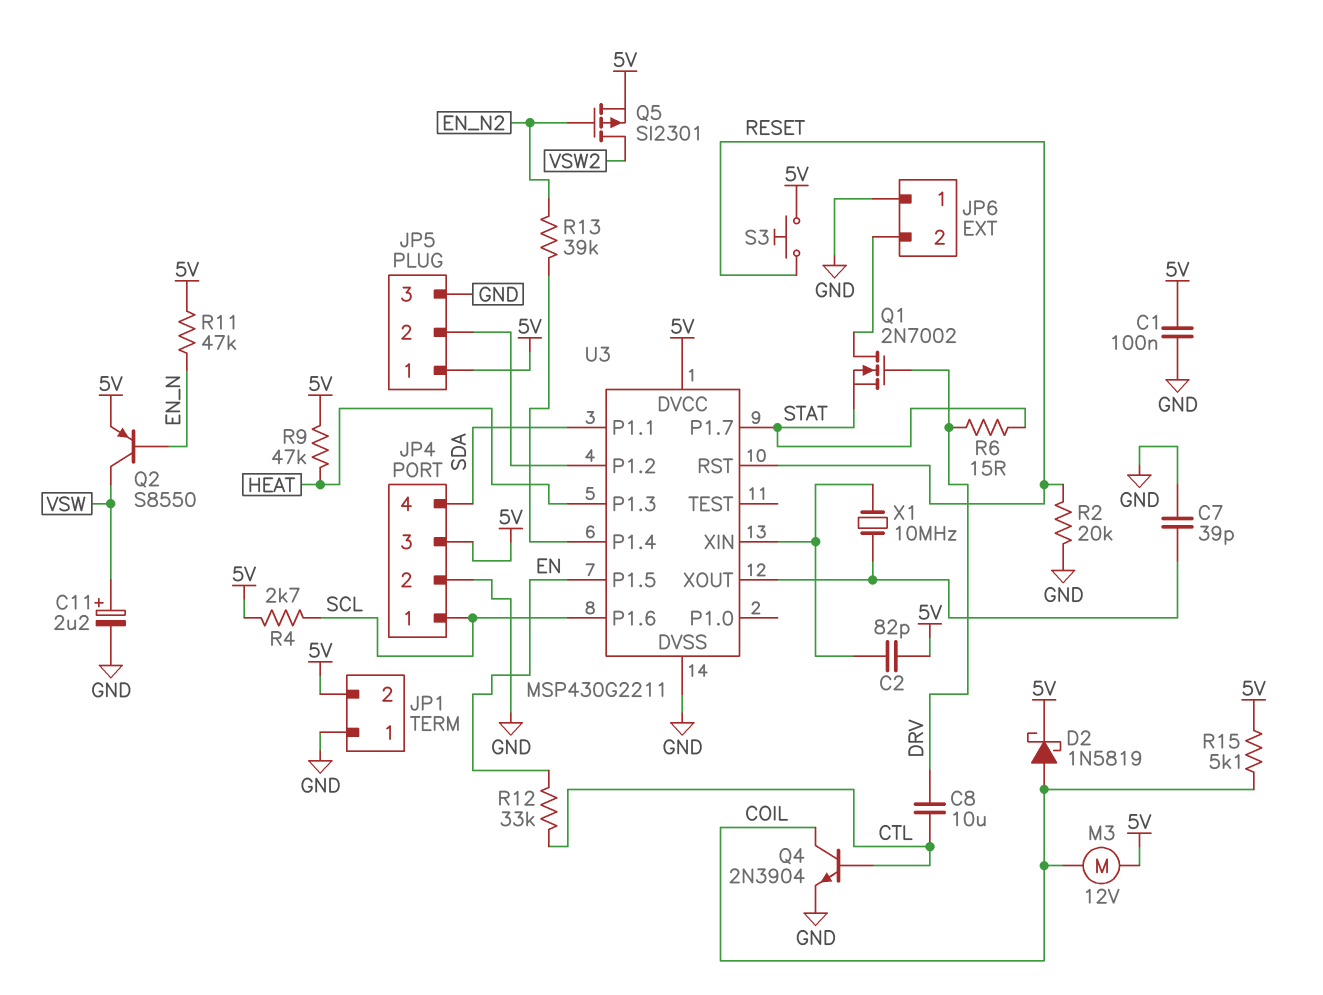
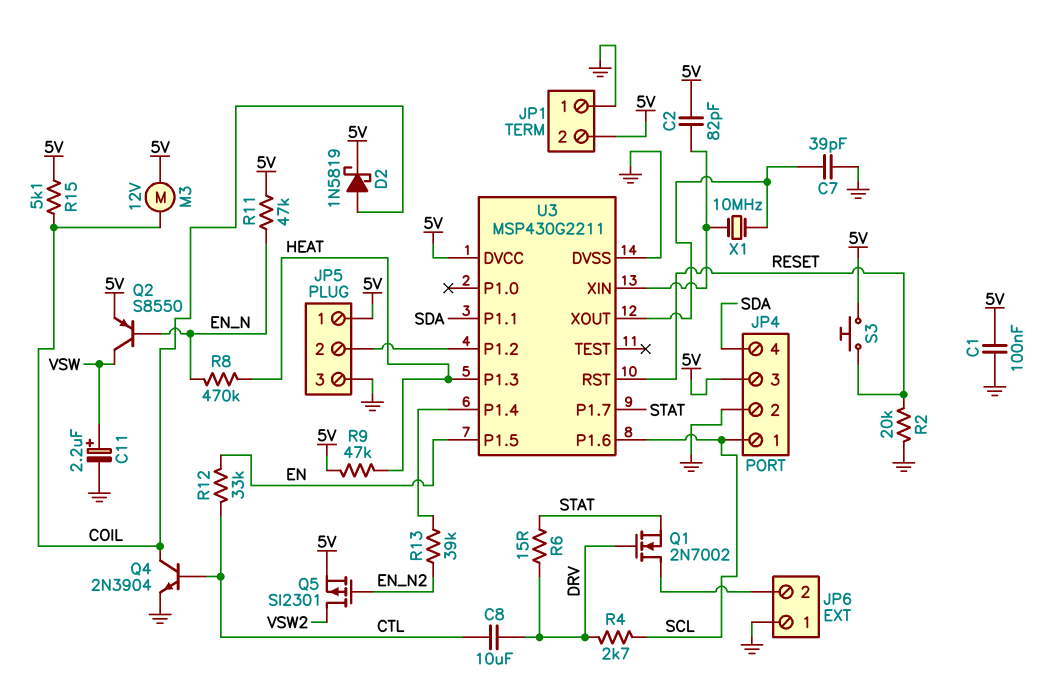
R4: 2.7k (5V, SCL) -> 2.7k (DRV, SCL)
R8: none -> 470k (EN_N, HEAT)

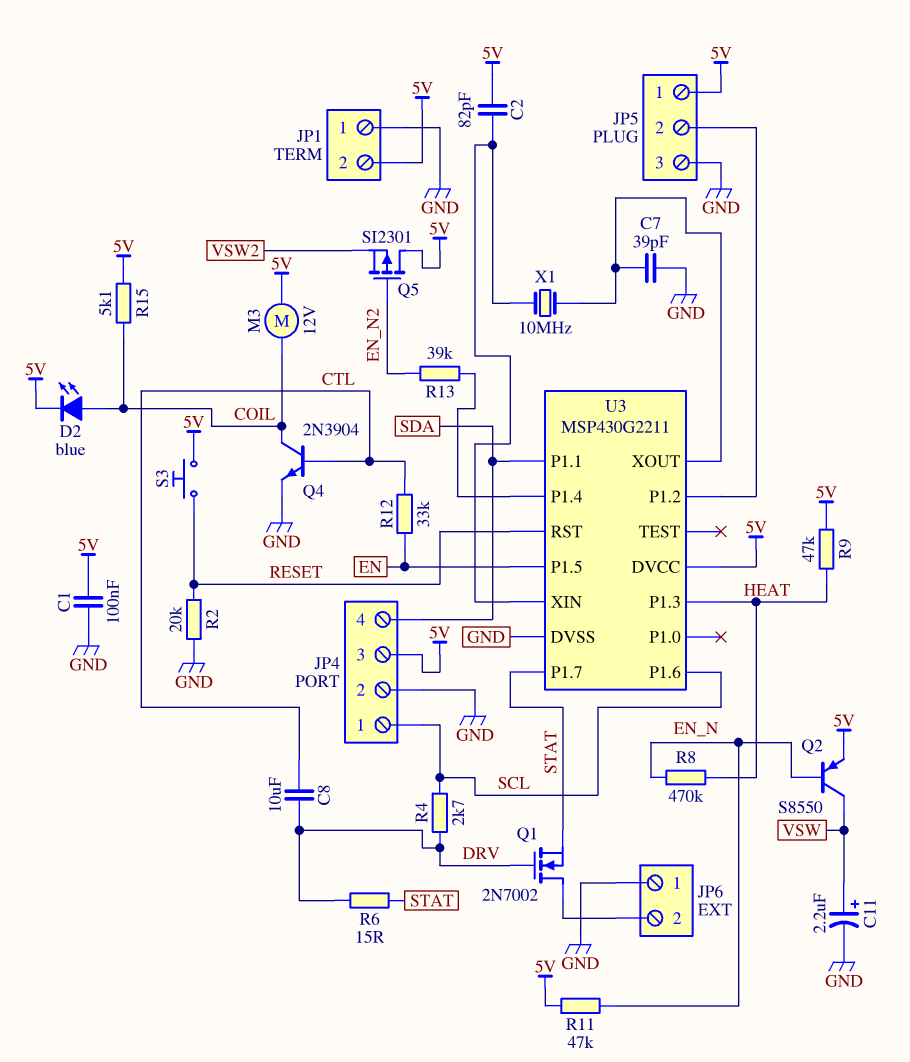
D2: schottky 1N5819 (A COIL, K 5V) -> LED blue (A COIL, K 5V)
Q5: PMOS SI2301 (G EN_N2, D VSW2, S 5V) -> PMOS SI2301 (G EN_N2, D 5V, S VSW2)

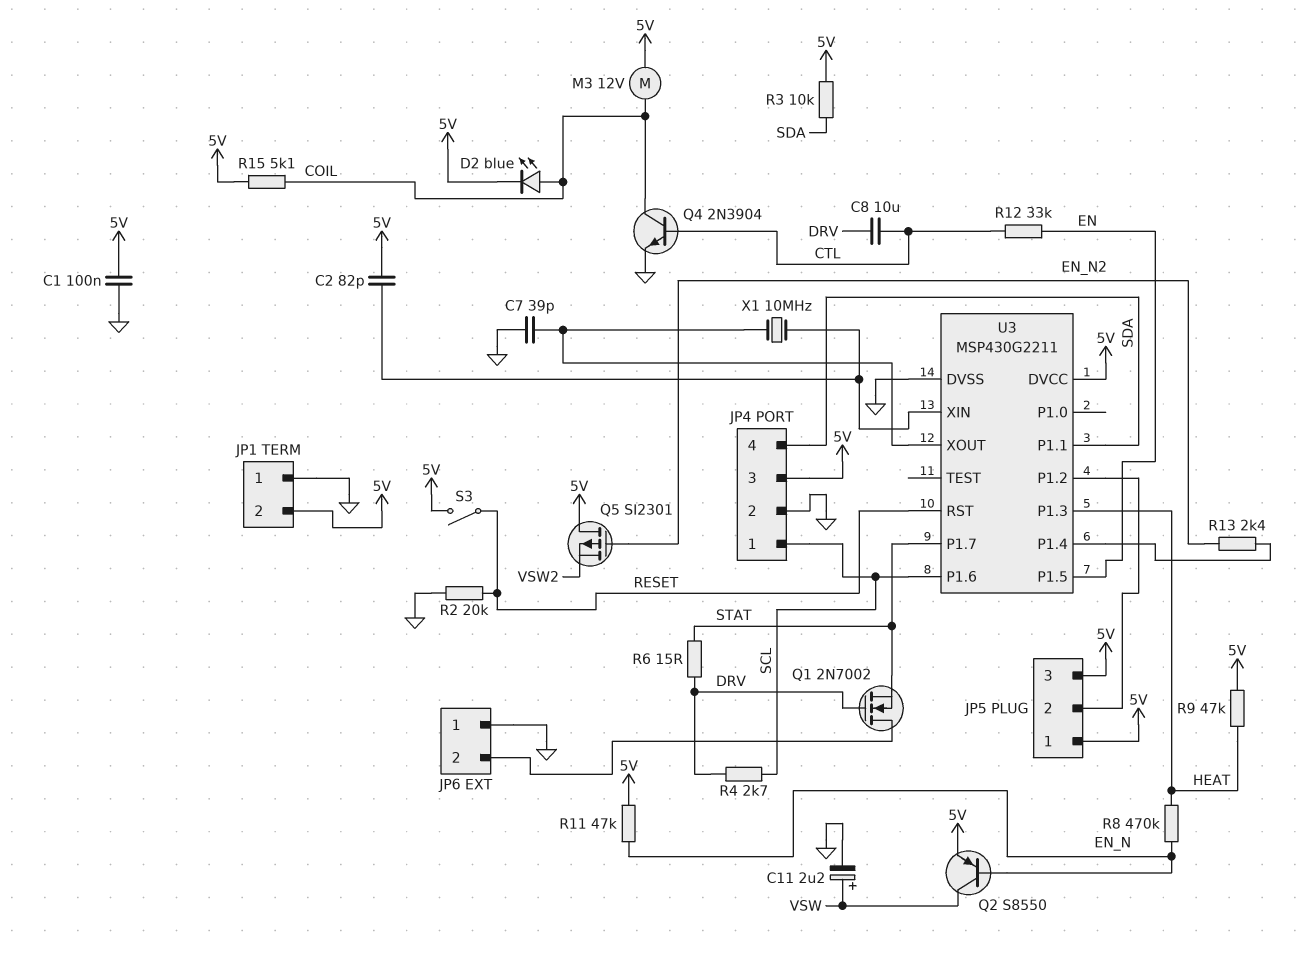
JP5 pin 3: GND -> 5V
R3: none -> 10k (5V, SDA)
R13: 39k (EN_N2, U3/P1.4) -> 2.4k (EN_N2, U3/P1.4)
S3: button (5V, RESET) -> switch (5V, RESET)

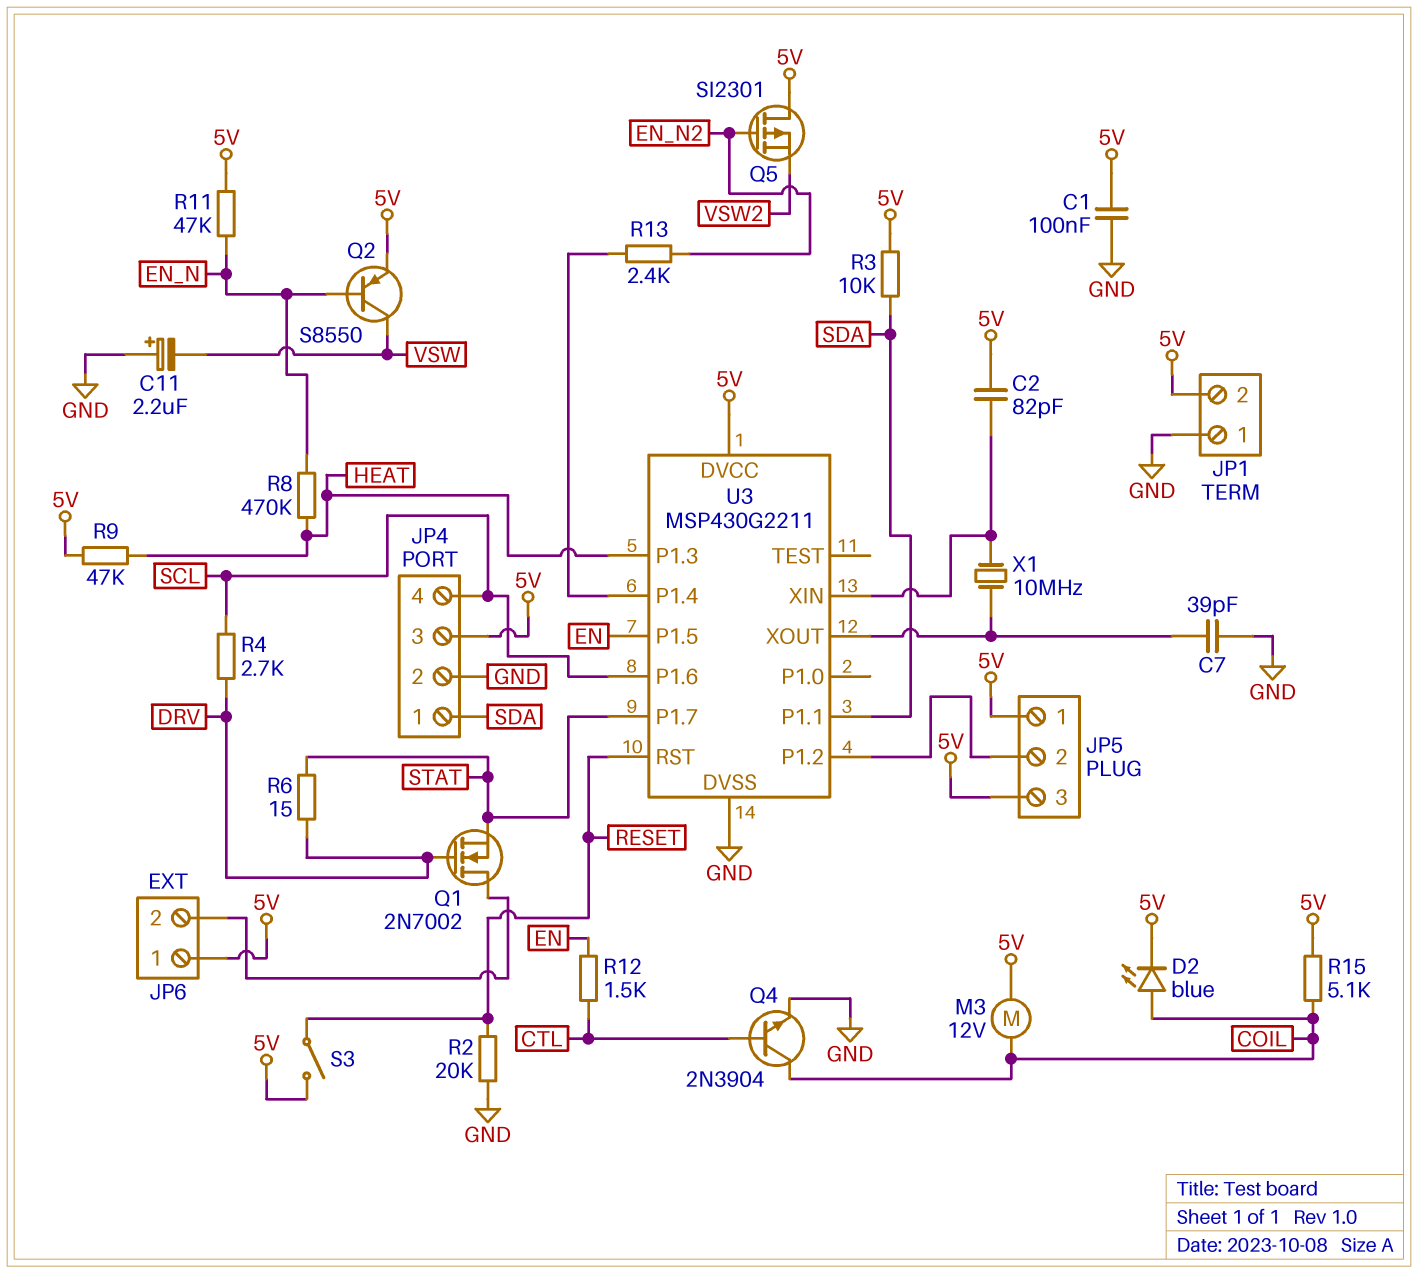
C8: 10uF (CTL, DRV) -> none
C11: 2.2uF (plus VSW, minus GND) -> 2.2uF (plus GND, minus VSW)
JP4 pin 1: SCL -> SDA
JP4 pin 4: SDA -> SCL
JP6 pin 1: GND -> 5V
R12: 33k (CTL, EN) -> 1.5k (CTL, EN)

